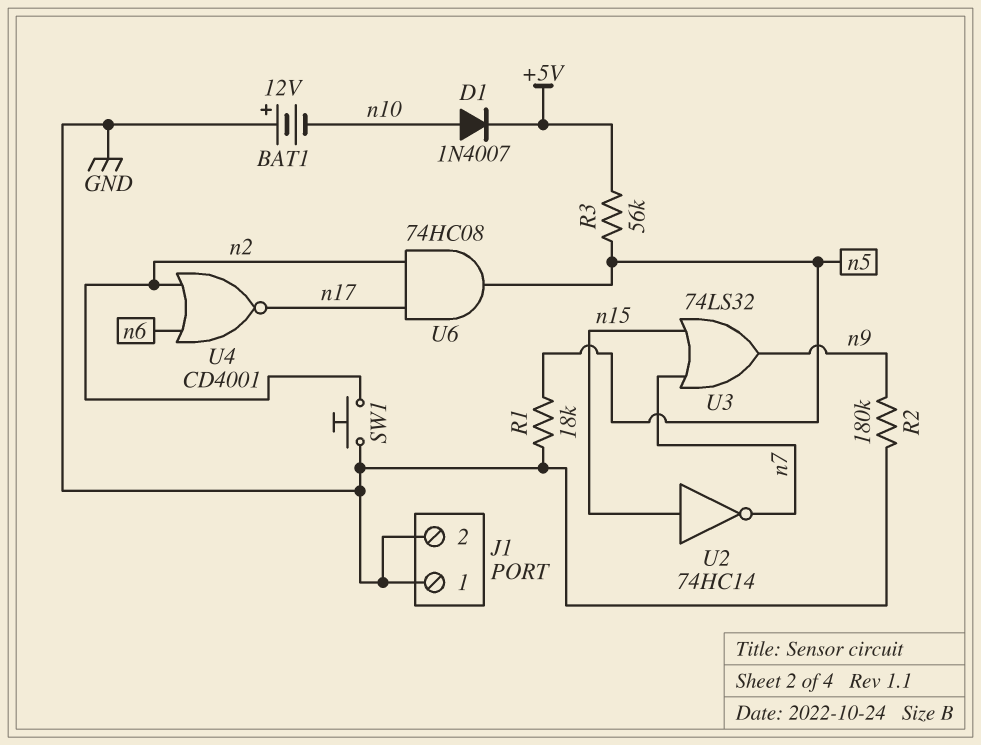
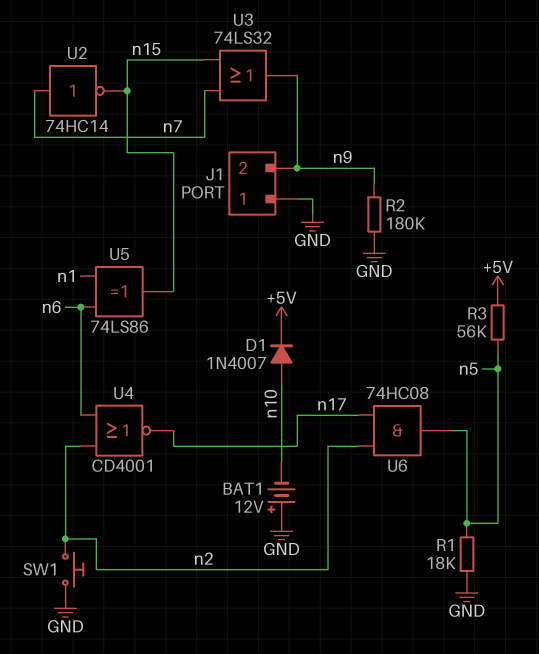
J1 pin 2: GND -> n9
U2: NOT 74HC14 (in n15, out n7) -> NOT 74HC14 (in n7, out n15)
U5: none -> XOR 74LS86 (in n1, in n6, out n15)

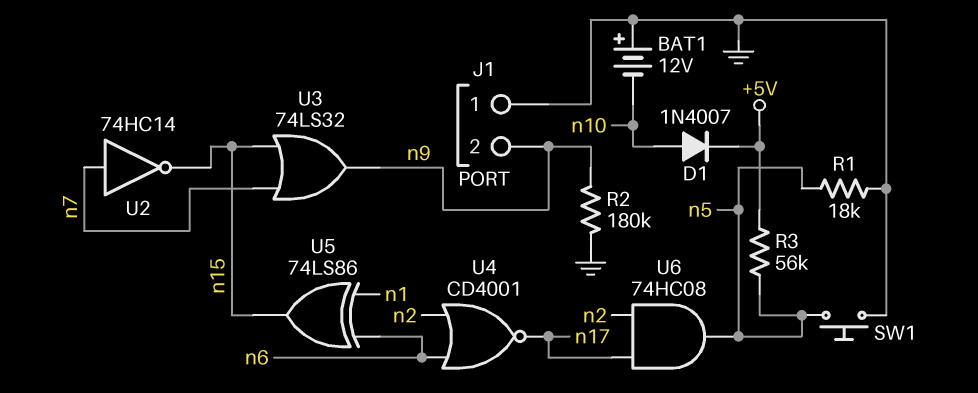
SW1: button (GND, n2) -> button (GND, n5)

